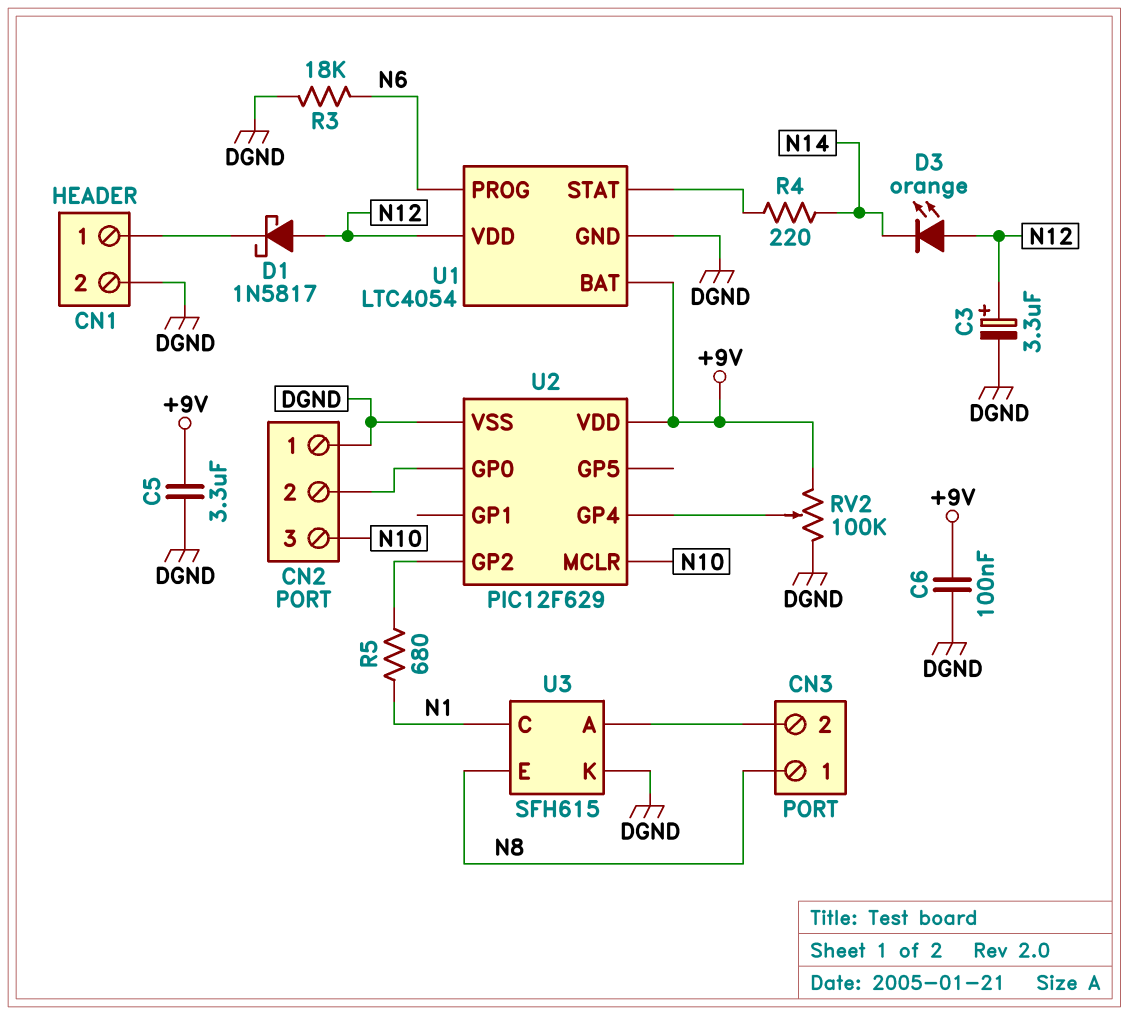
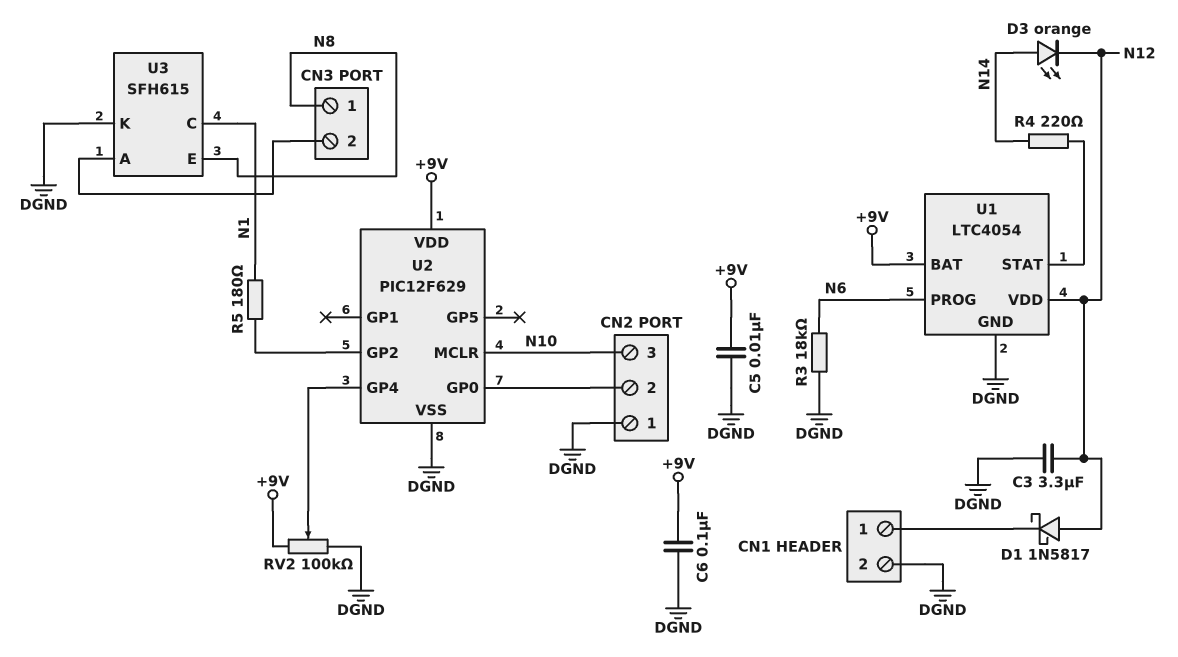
C3: 3.3uF (plus N12, minus DGND) -> 3.3uF (DGND, N12)
C5: 3.3uF (+9V, DGND) -> 10nF (+9V, DGND)
D3: LED orange (A N12, K N14) -> LED orange (A N14, K N12)
R5: 680 (N1, U2/GP2) -> 180 (N1, U2/GP2)

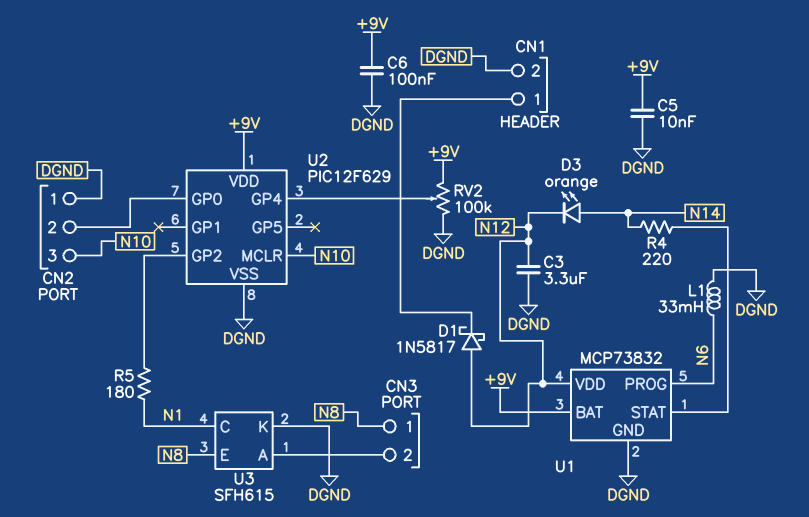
L1: none -> 33mH (DGND, N6)
R3: 18k (DGND, N6) -> none
U1: LTC4054 -> MCP73832

